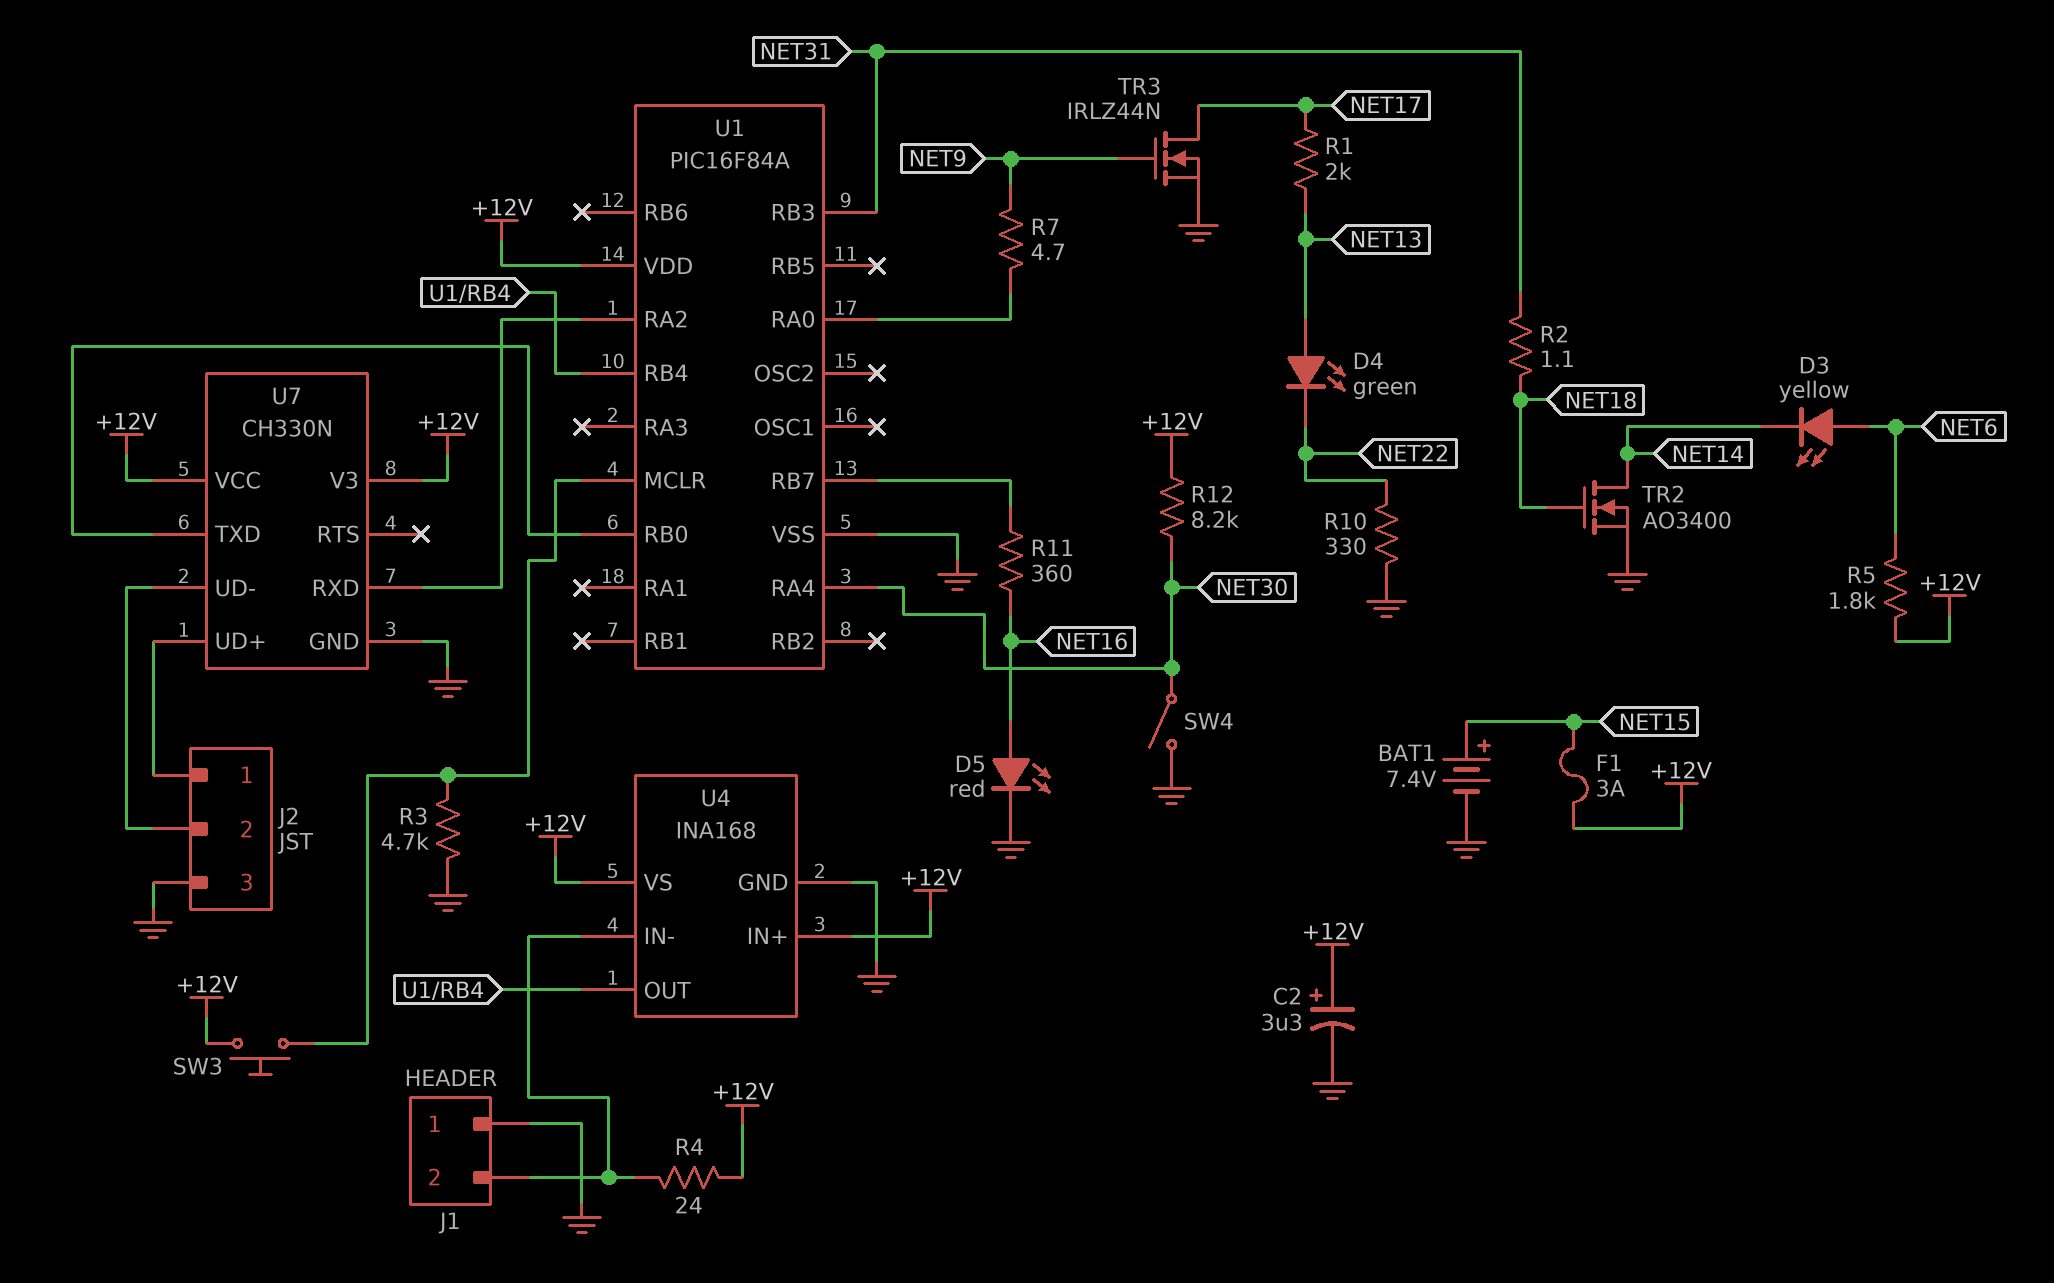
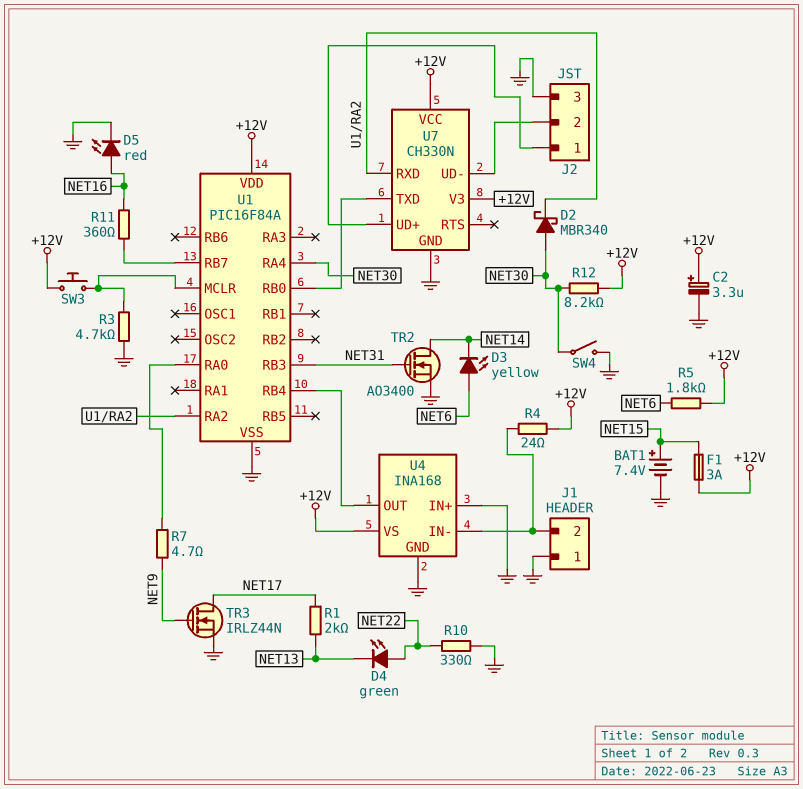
D2: none -> schottky MBR340 (A NET30, K U1/RA2)
D4: LED green (A NET13, K NET22) -> LED green (A NET22, K NET13)
R2: 1.1 (NET18, NET31) -> none
TR2: NMOS AO3400 (G NET18, D NET14, S GND) -> NMOS AO3400 (G NET31, D NET14, S GND)
U4 pin IN+: +12V -> GND

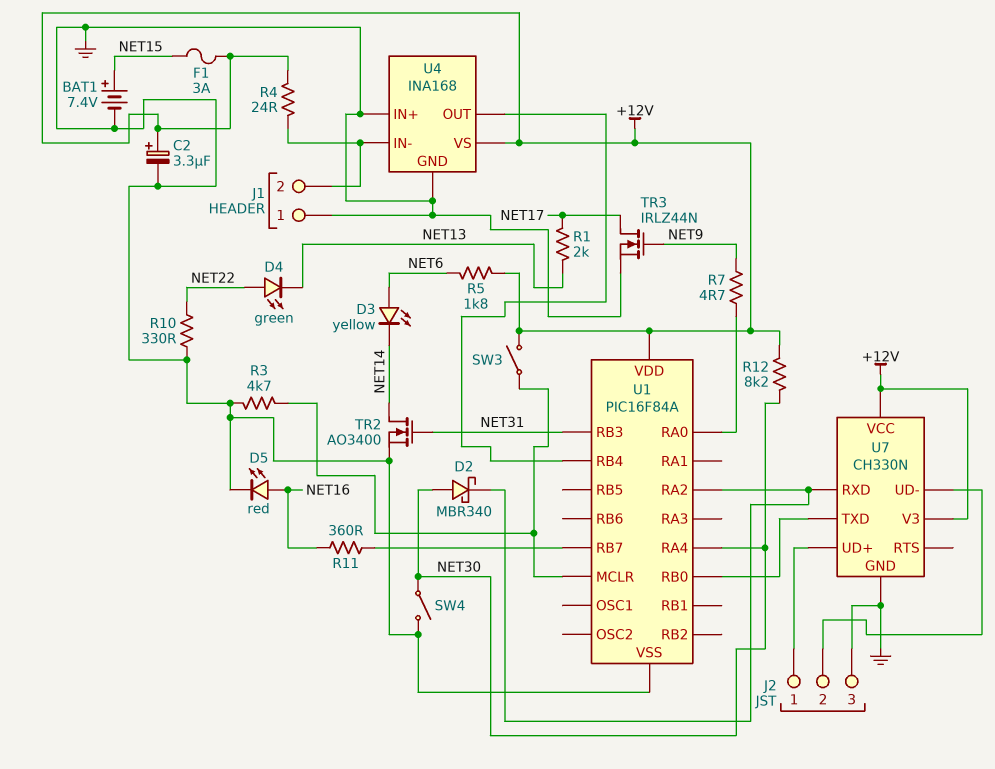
SW3: button (+12V, U1/MCLR) -> switch (+12V, U1/MCLR)

